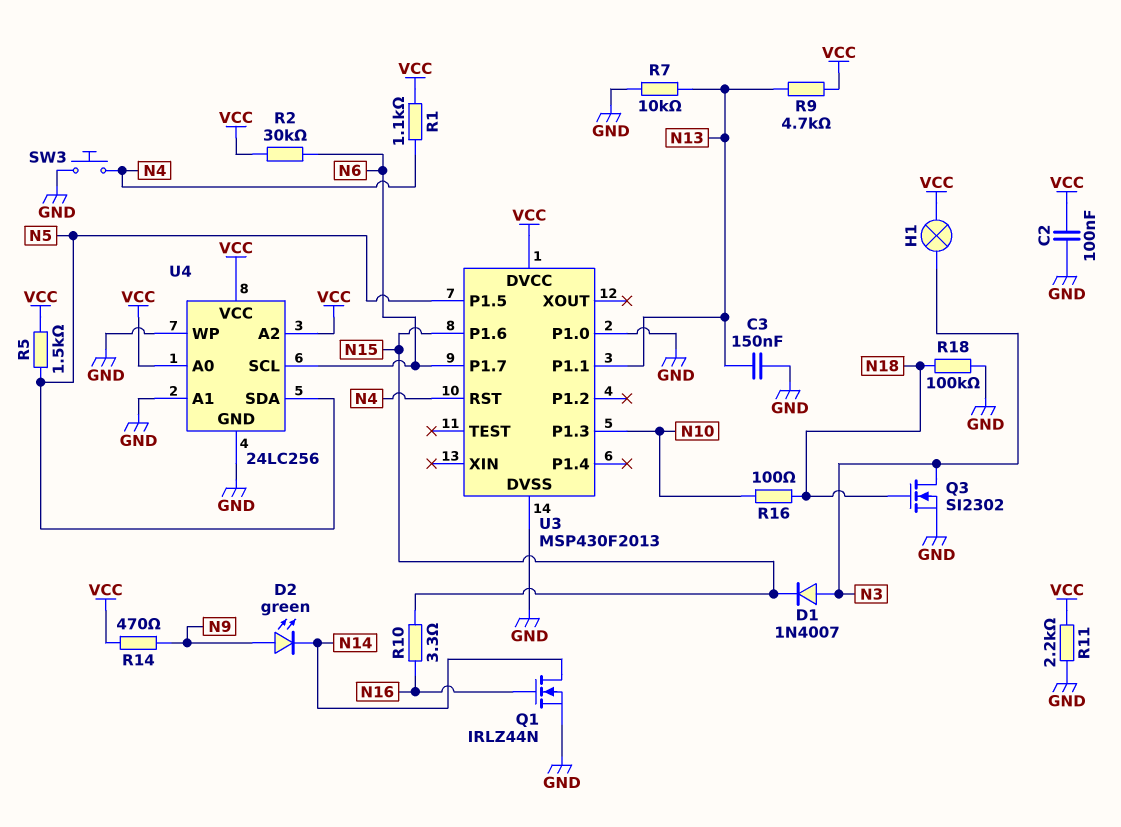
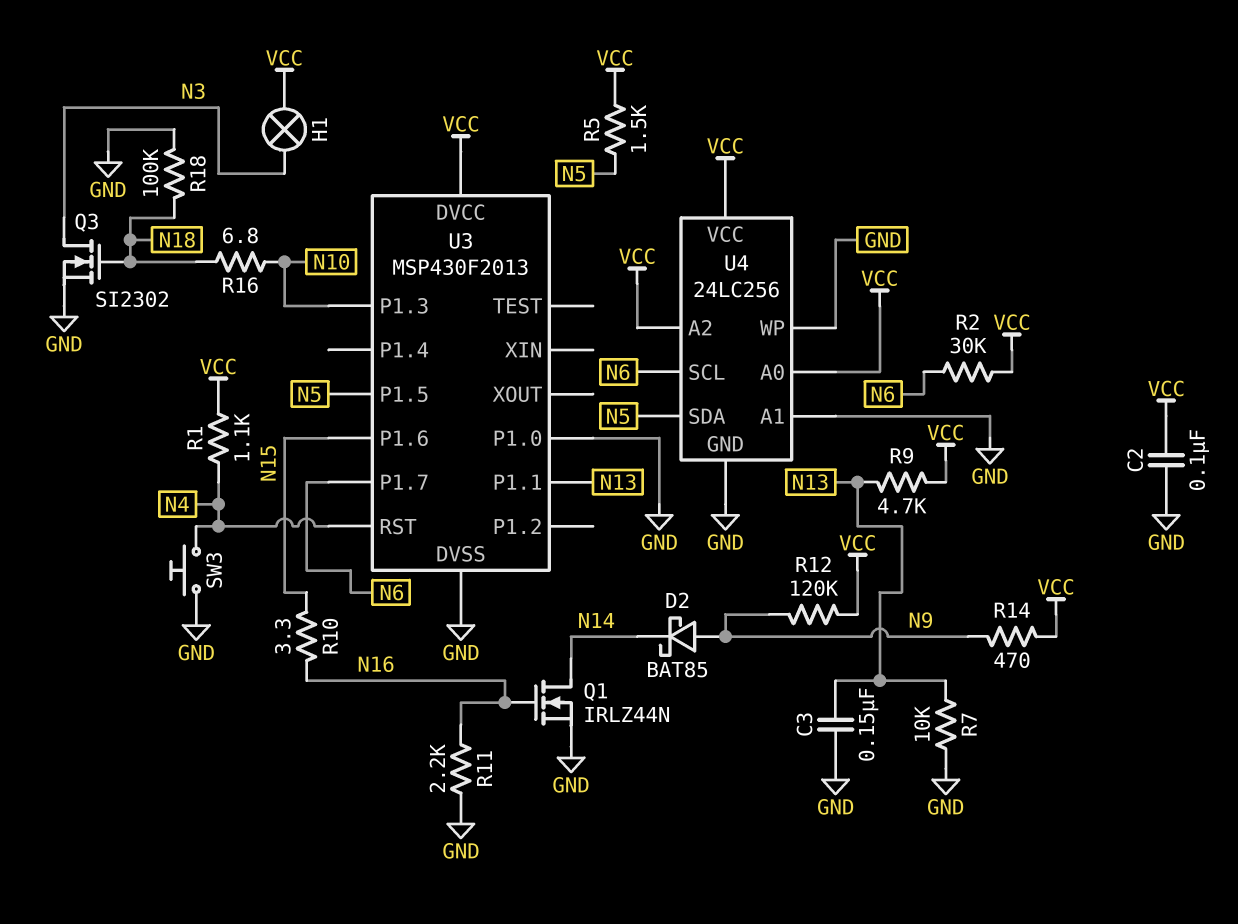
D1: diode 1N4007 (A N3, K N15) -> none
D2: LED green (A N9, K N14) -> schottky BAT85 (A N9, K N14)
R11: 2.2k (GND, VCC) -> 2.2k (GND, N16)
R12: none -> 120k (N9, VCC)
R16: 100 (N10, N18) -> 6.8 (N10, N18)

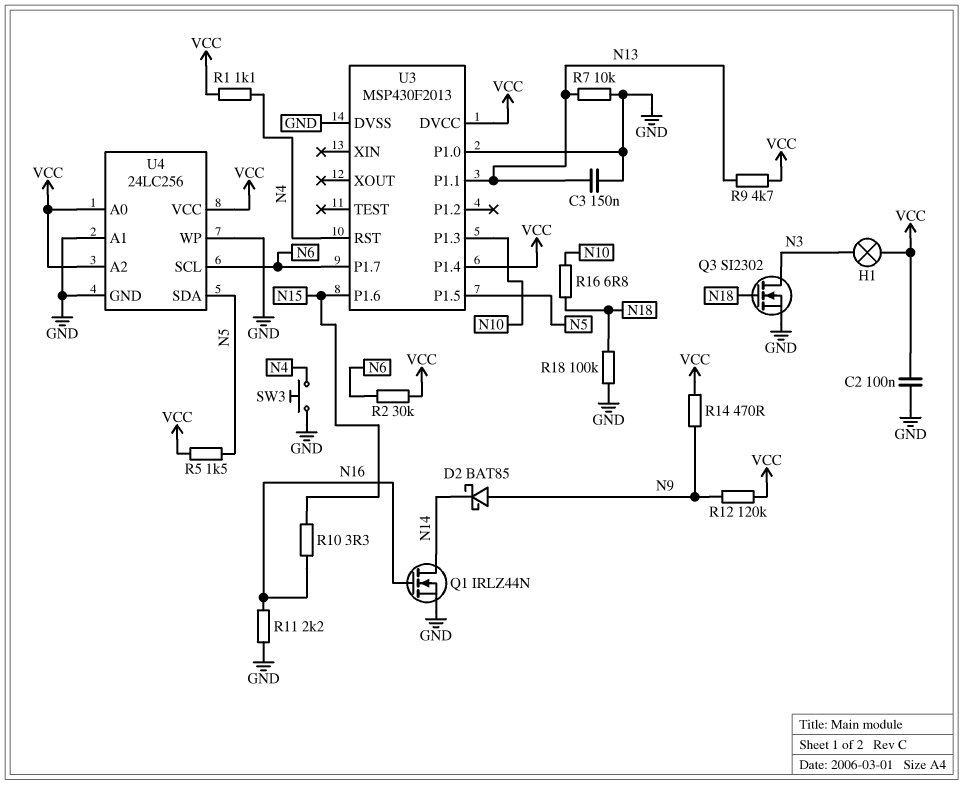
U3 pin P1.4: none -> VCC

